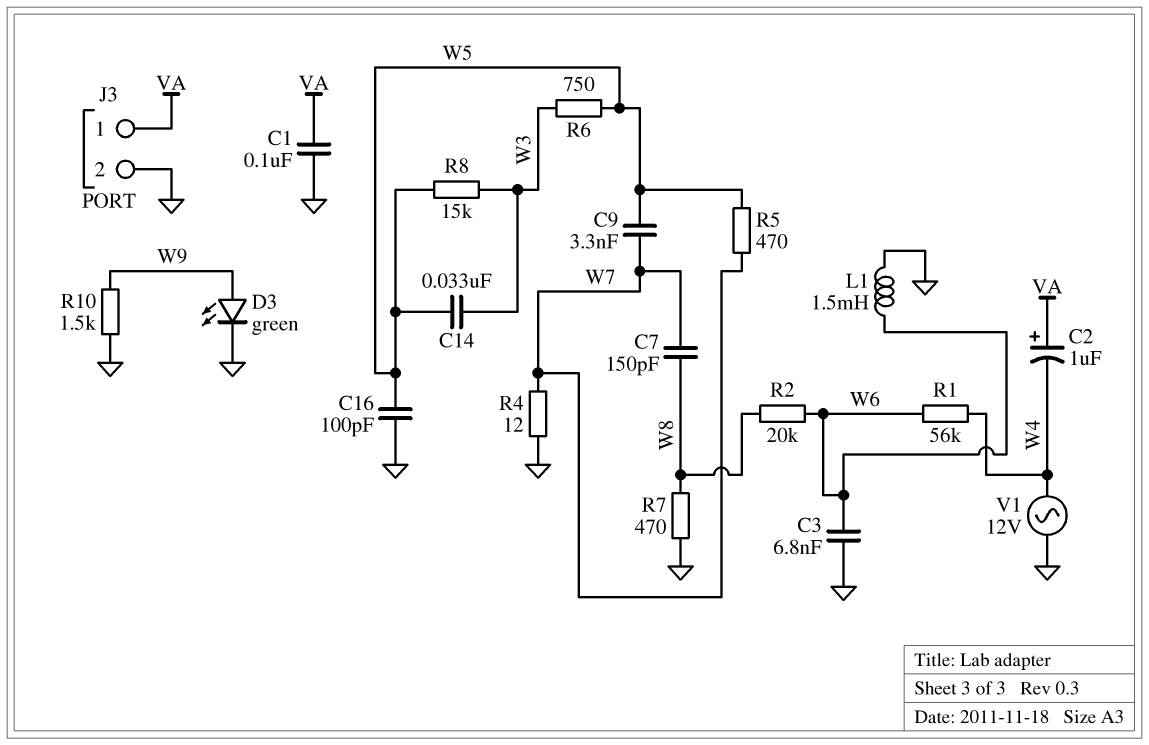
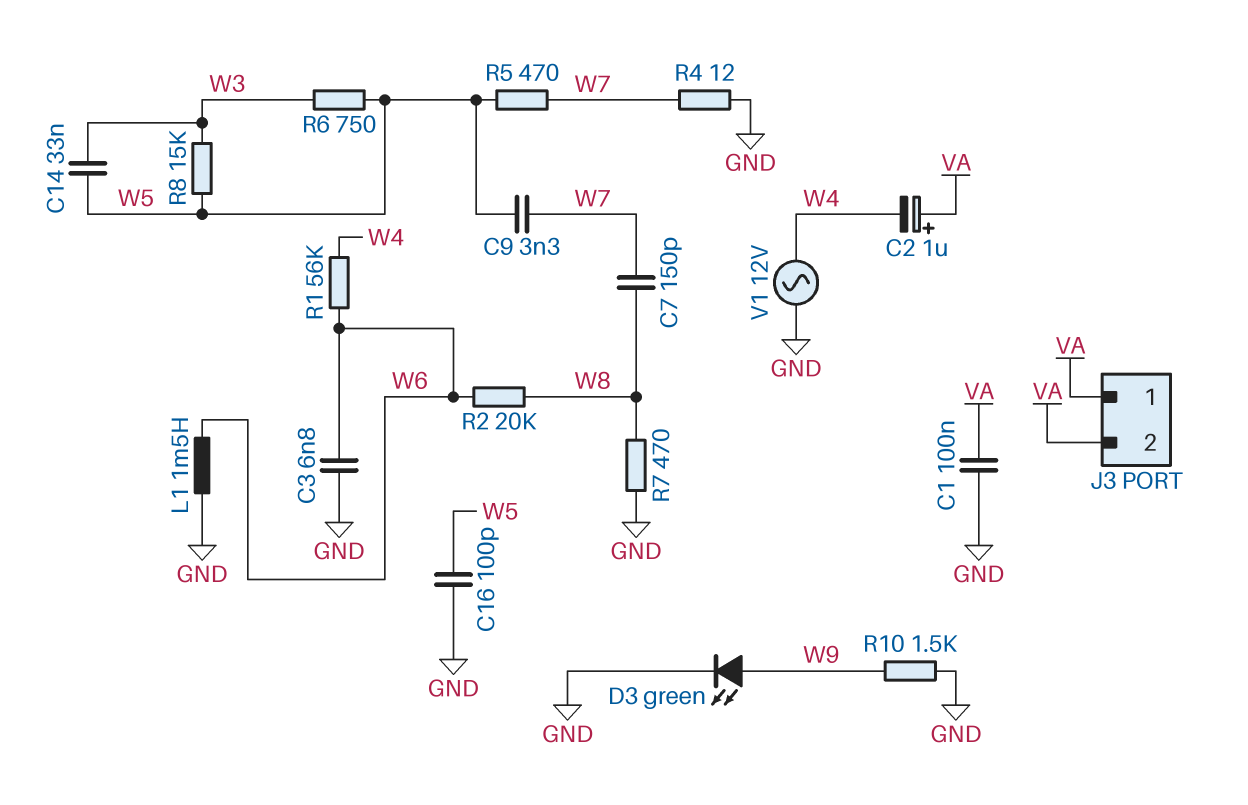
J3 pin 2: GND -> VA

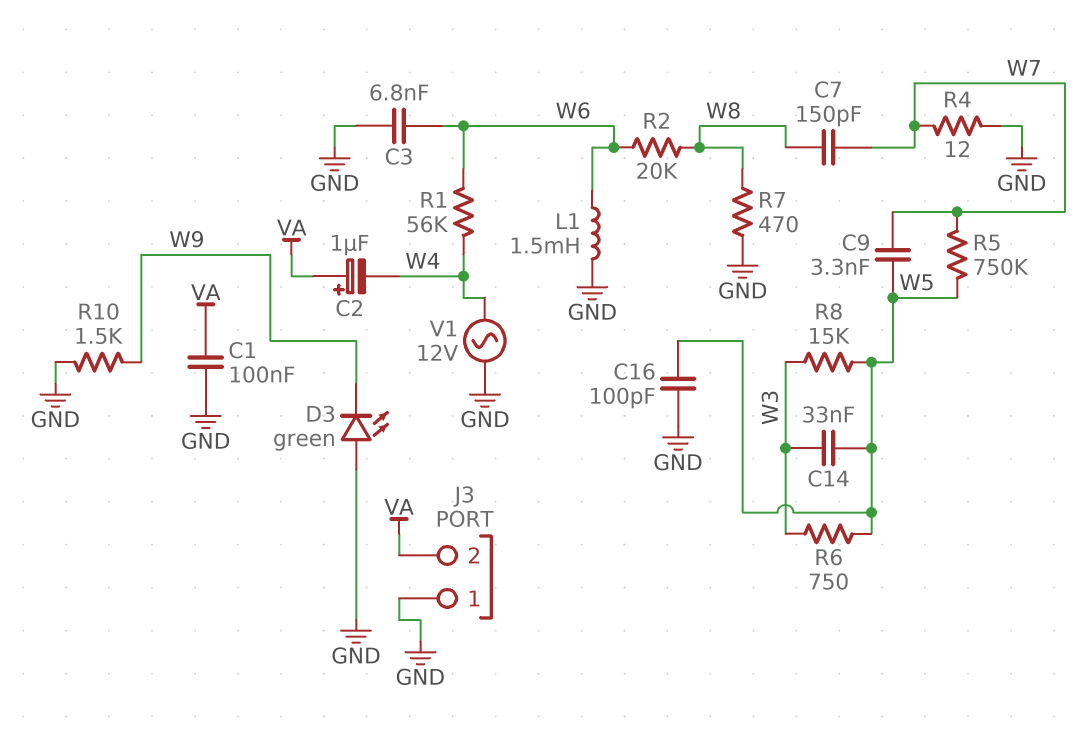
D3: LED green (A W9, K GND) -> LED green (A GND, K W9)
J3 pin 1: VA -> GND
R5: 470 (W5, W7) -> 750k (W5, W7)

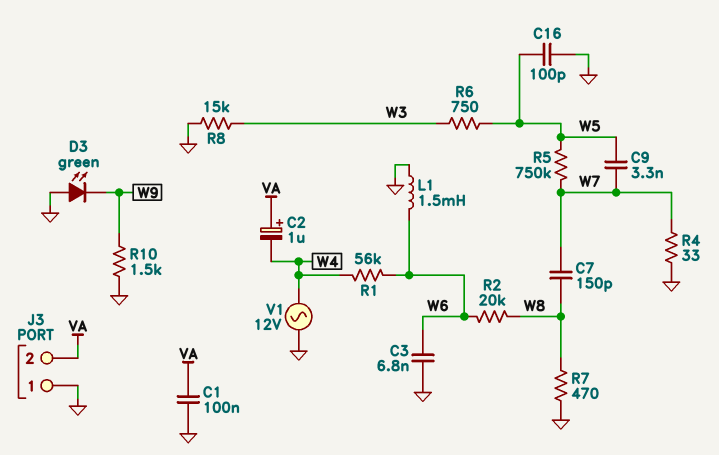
C14: 33nF (W3, W5) -> none
R4: 12 (GND, W7) -> 33 (GND, W7)
R8: 15k (W3, W5) -> 15k (GND, W3)

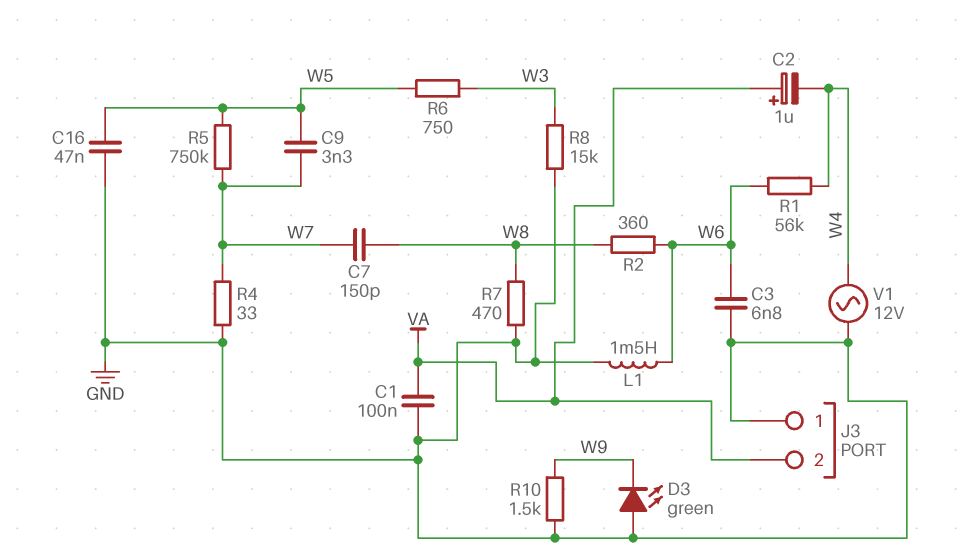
C16: 100pF (GND, W5) -> 47nF (GND, W5)
R2: 20k (W6, W8) -> 360 (W6, W8)

